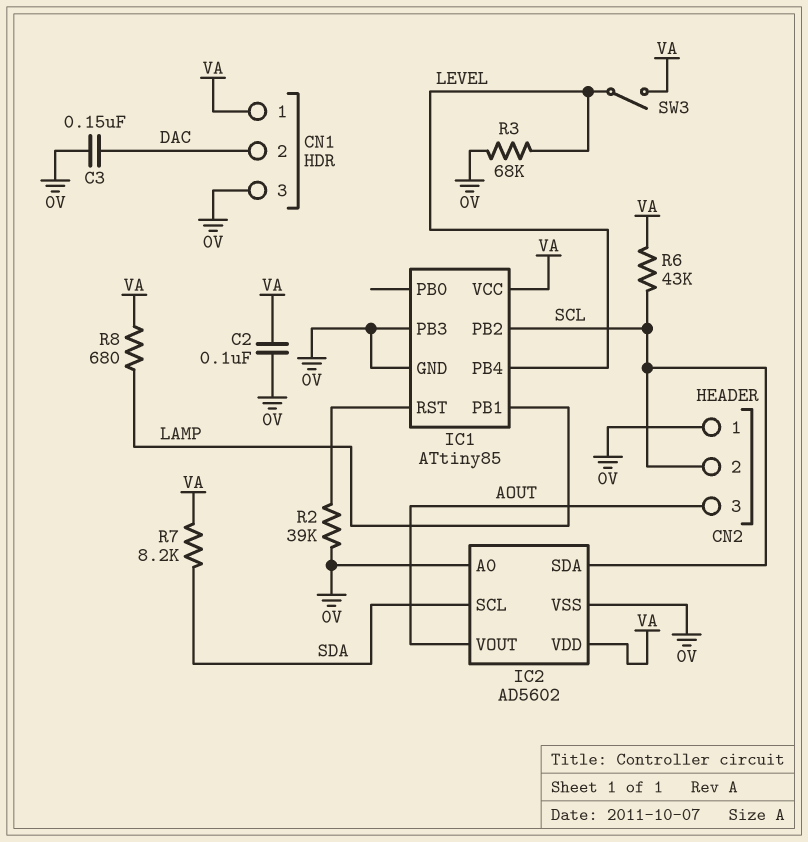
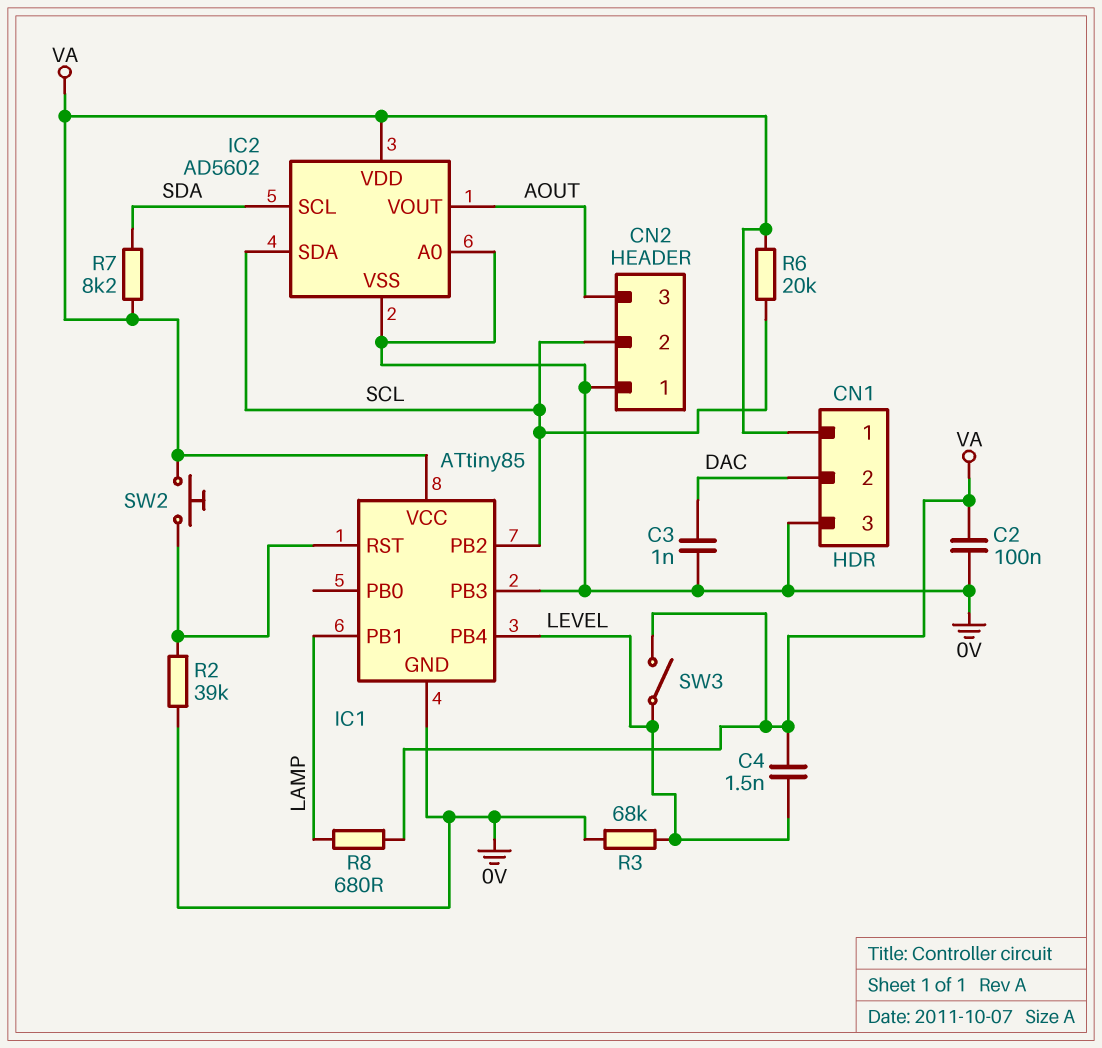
C3: 150nF (0V, DAC) -> 1nF (0V, DAC)
C4: none -> 1.5nF (LEVEL, VA)
R6: 43k (SCL, VA) -> 20k (SCL, VA)
SW2: none -> button (IC1/RST, VA)

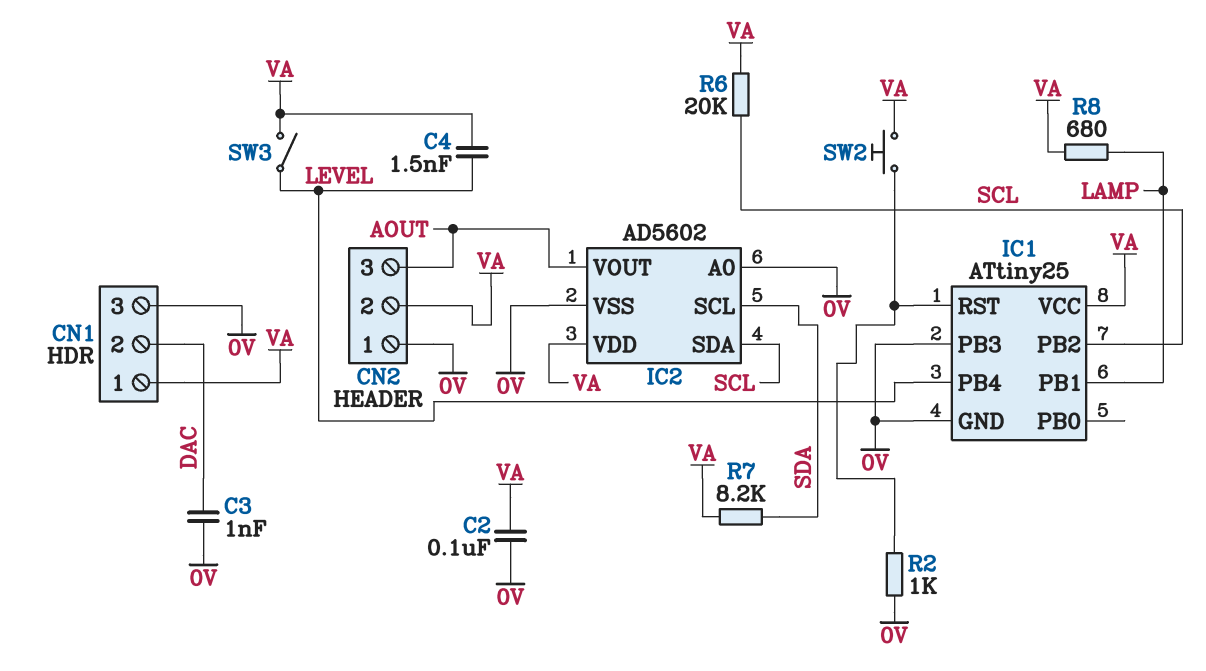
CN2 pin 2: SCL -> VA
IC1: ATtiny85 -> ATtiny25
R2: 39k (0V, IC1/RST) -> 1k (0V, IC1/RST)
R3: 68k (0V, LEVEL) -> none

